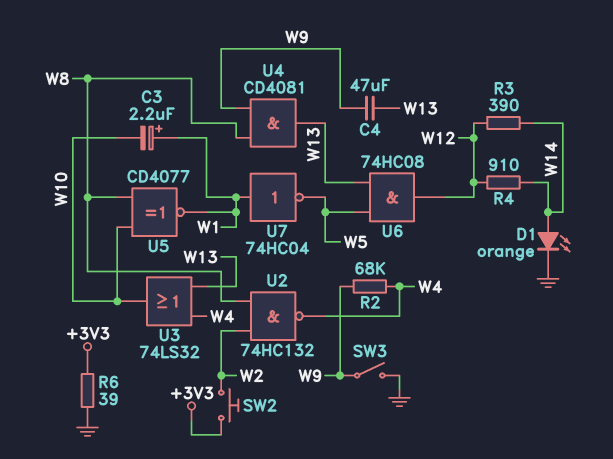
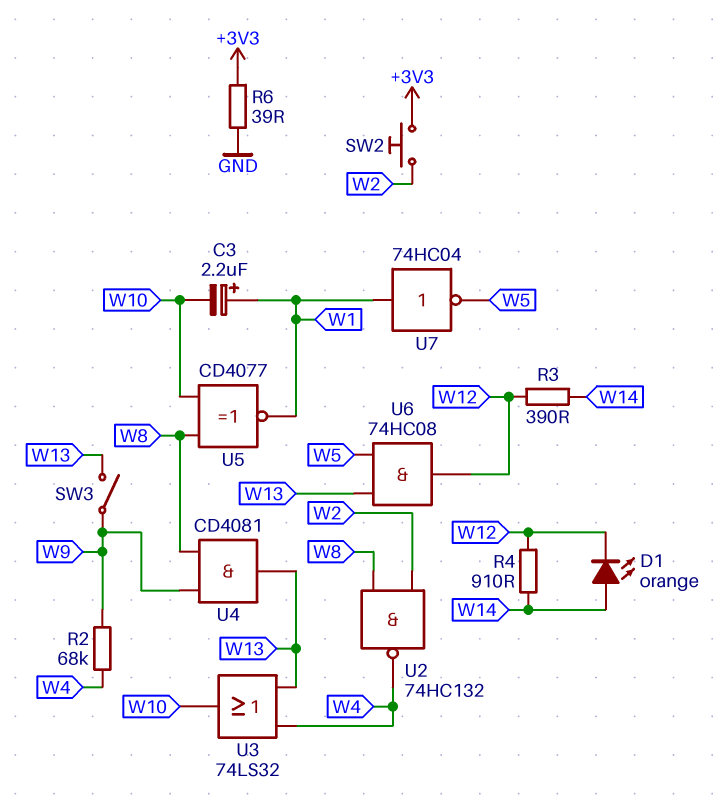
C4: 47uF (W9, W13) -> none
D1: LED orange (A W14, K GND) -> LED orange (A W14, K W12)
SW3: switch (GND, W9) -> switch (W9, W13)

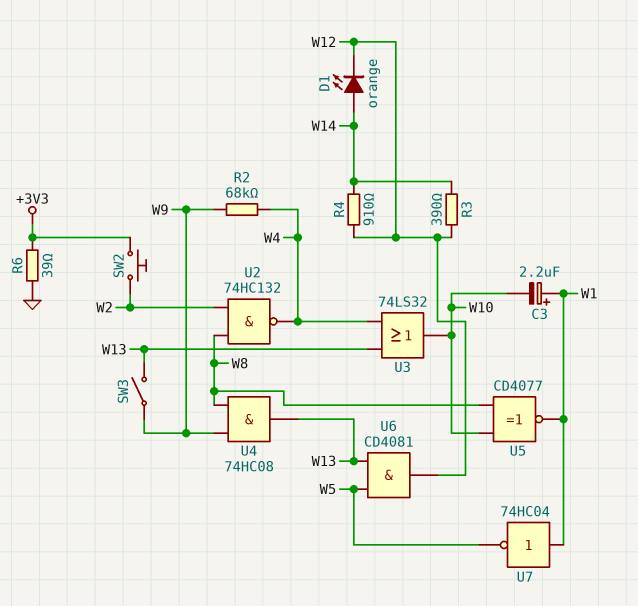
U4: AND CD4081 (in W8, in W9, out W13) -> AND 74HC08 (in W8, in W9, out W13)
U6: AND 74HC08 (in W5, in W13, out W12) -> AND CD4081 (in W5, in W13, out W12)

